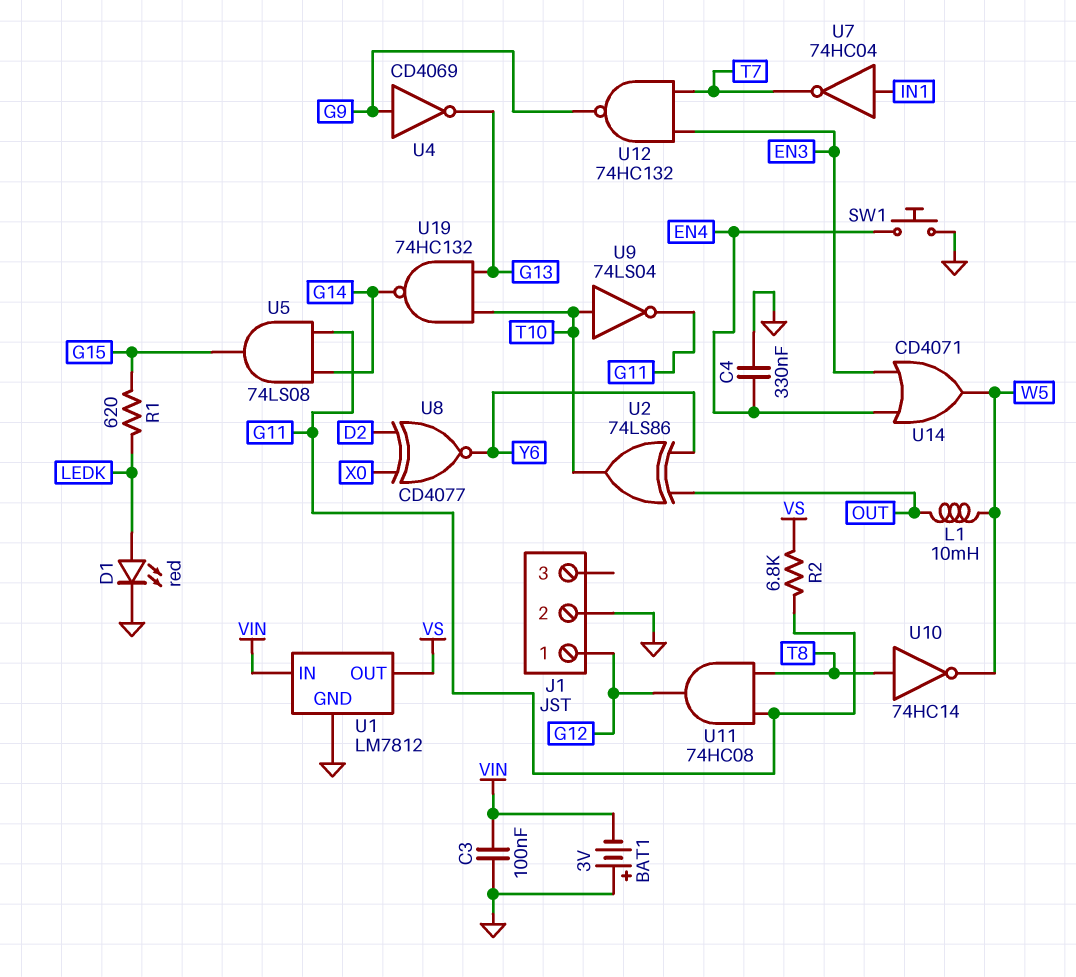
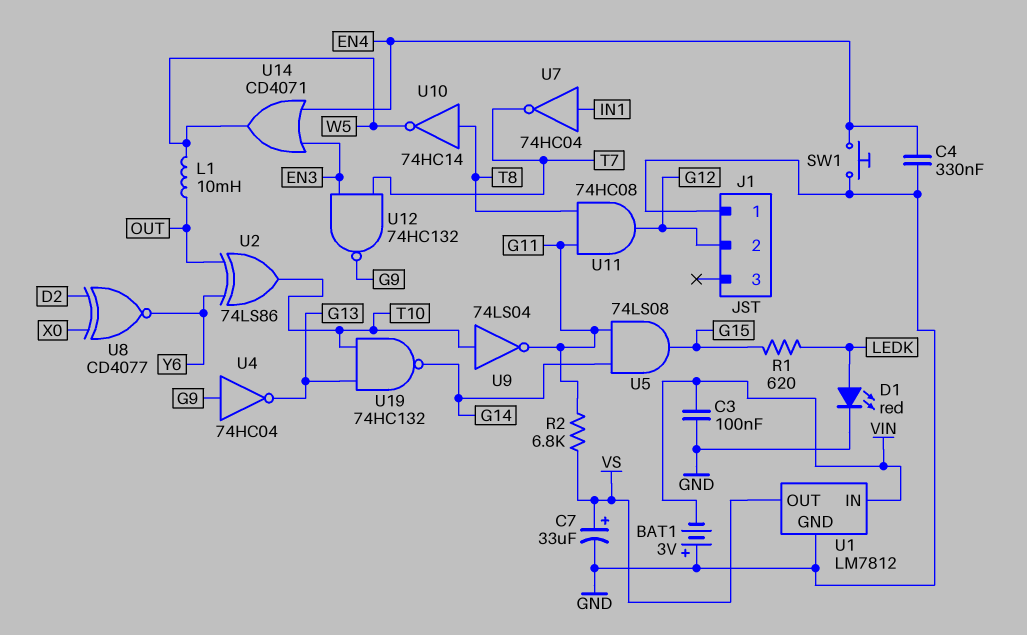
C7: none -> 33uF (plus VS, minus GND)
J1 pin 1: G12 -> GND
J1 pin 2: GND -> G12
U4: NOT CD4069 (in G9, out G13) -> NOT 74HC04 (in G9, out G13)

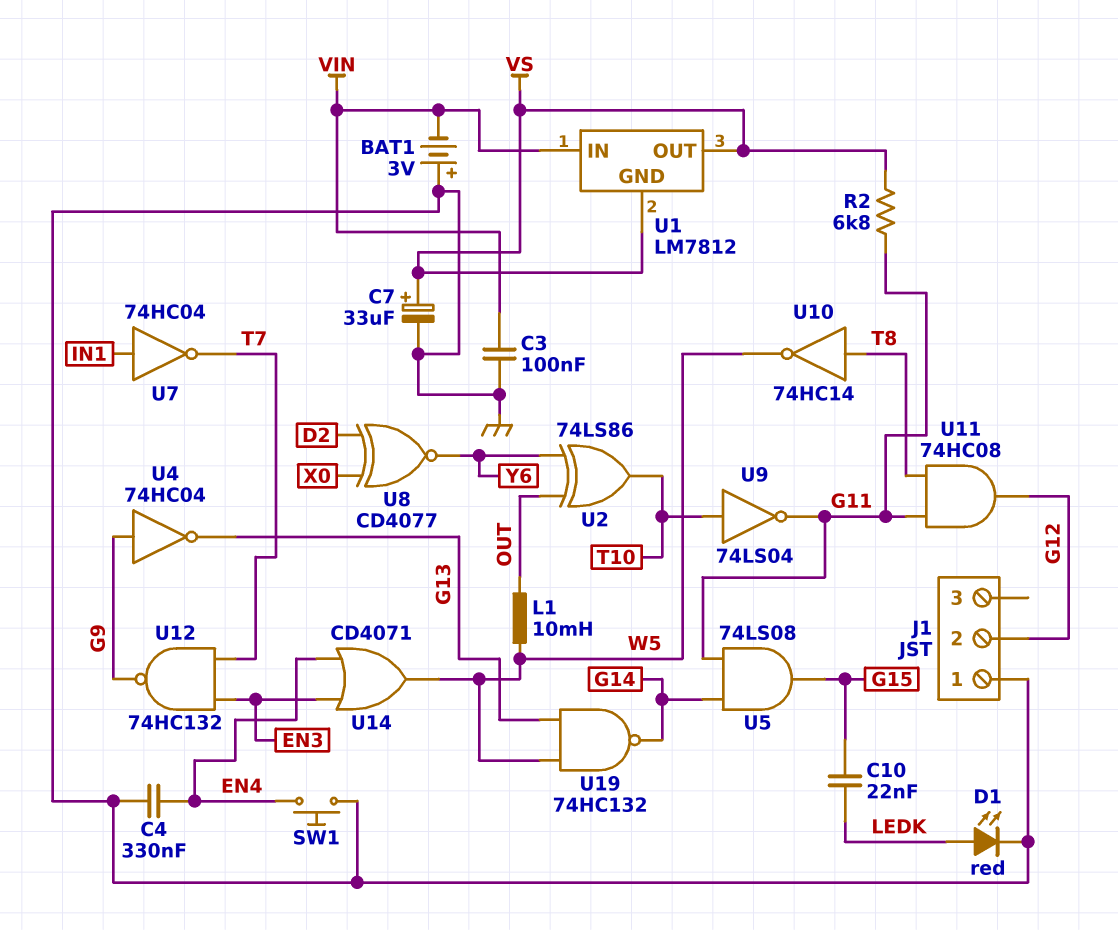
C10: none -> 22nF (G15, LEDK)
R1: 620 (G15, LEDK) -> none
U1 pin GND: GND -> VS
U19: NAND 74HC132 (in G13, in T10, out G14) -> NAND 74HC132 (in G13, in W5, out G14)

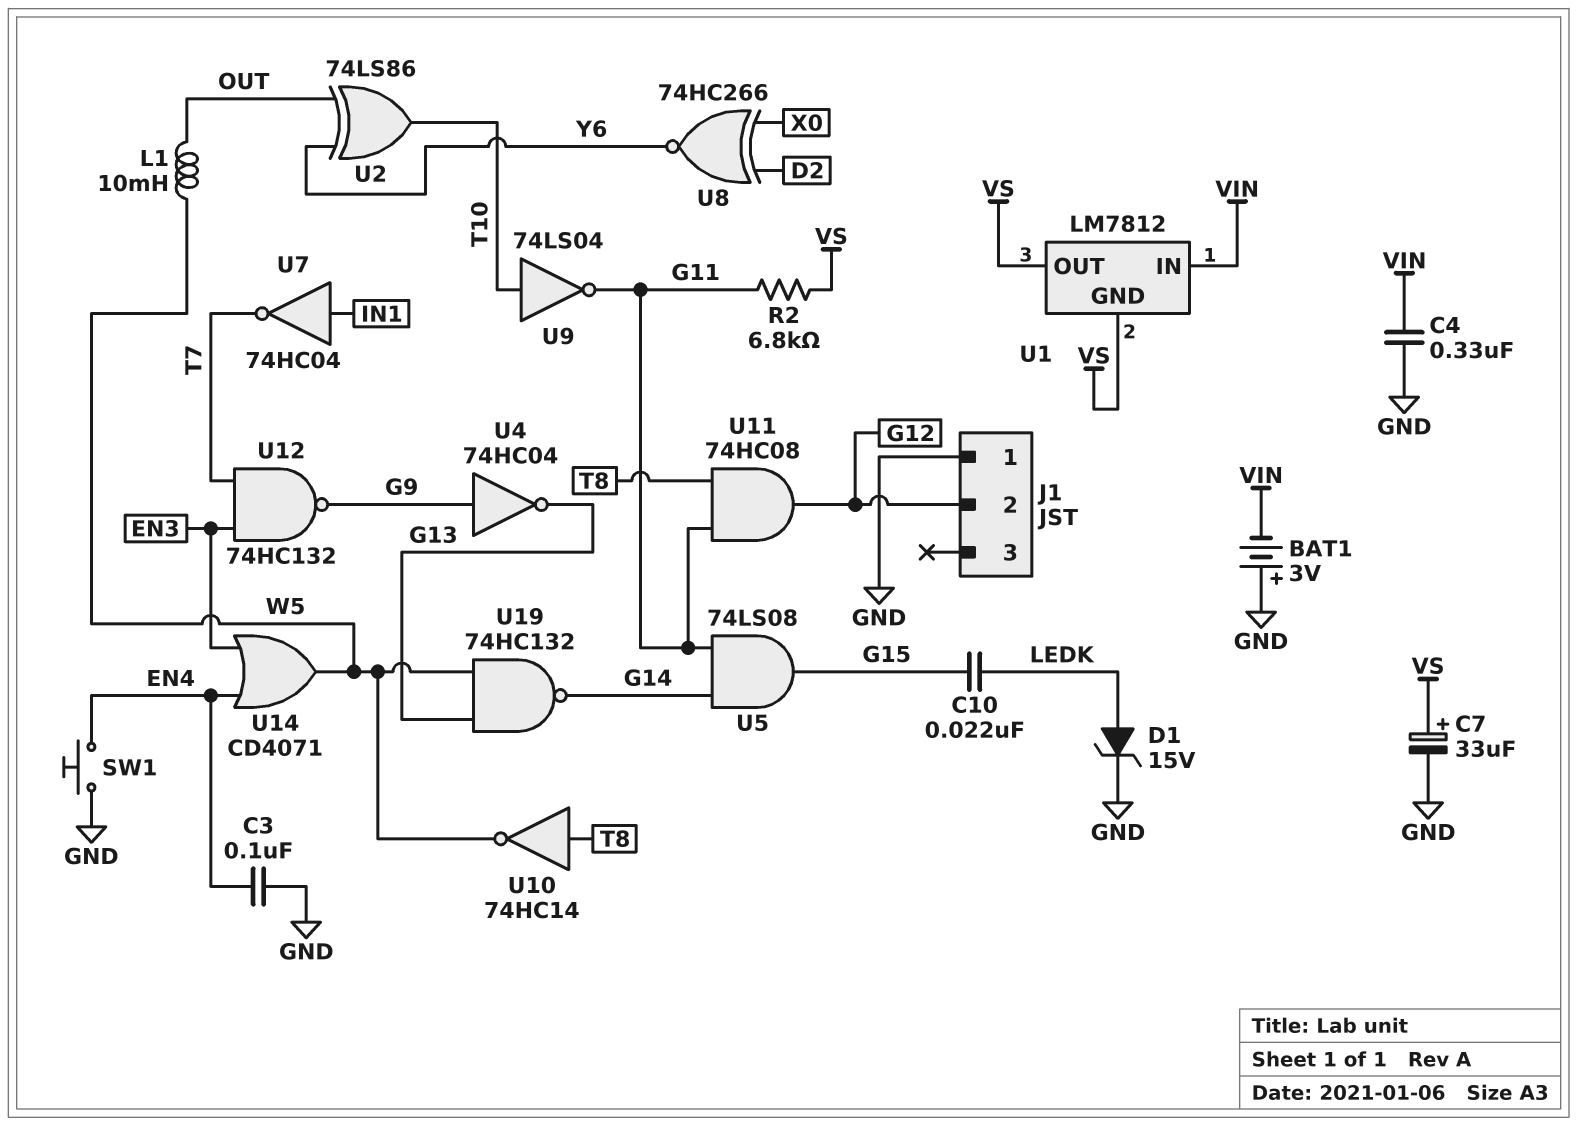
C3: 100nF (GND, VIN) -> 100nF (EN4, GND)
C4: 330nF (EN4, GND) -> 330nF (GND, VIN)
D1: LED red (A LEDK, K GND) -> zener 15V (A LEDK, K GND)
U8: XNOR CD4077 (in D2, in X0, out Y6) -> XNOR 74HC266 (in D2, in X0, out Y6)

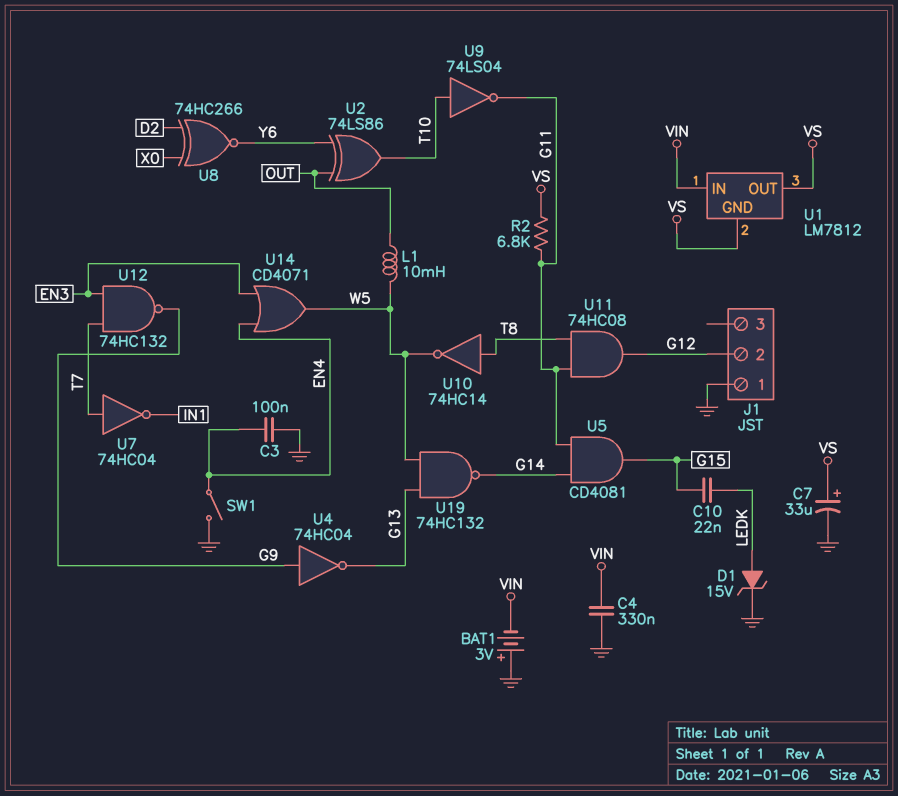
SW1: button (EN4, GND) -> switch (EN4, GND)
U5: AND 74LS08 (in G11, in G14, out G15) -> AND CD4081 (in G11, in G14, out G15)
U7: NOT 74HC04 (in IN1, out T7) -> NOT 74HC04 (in T7, out IN1)

